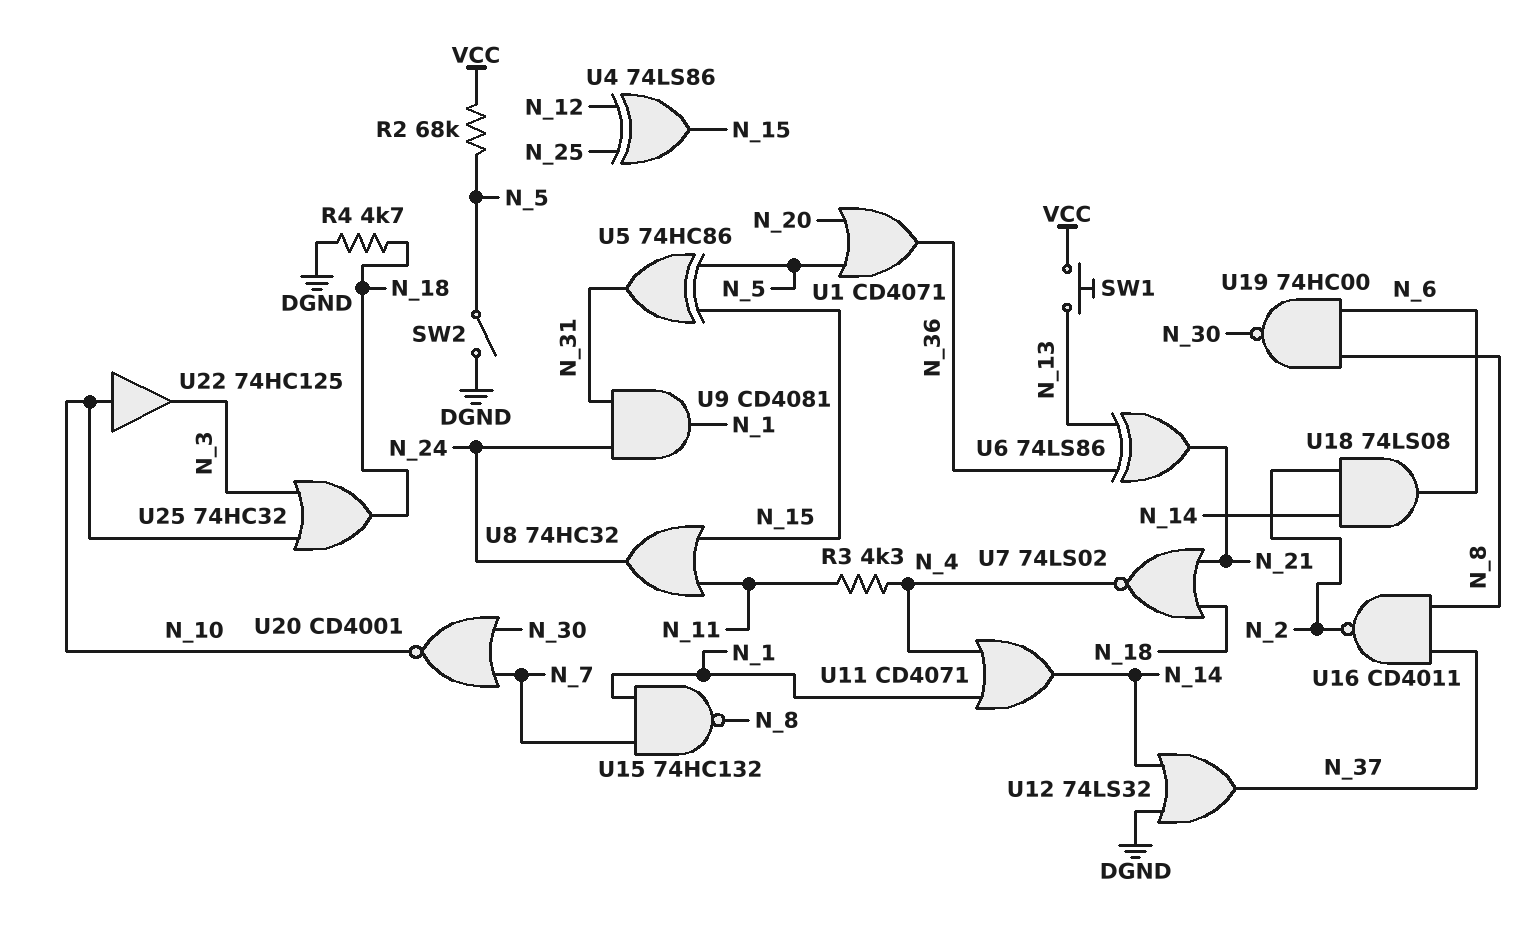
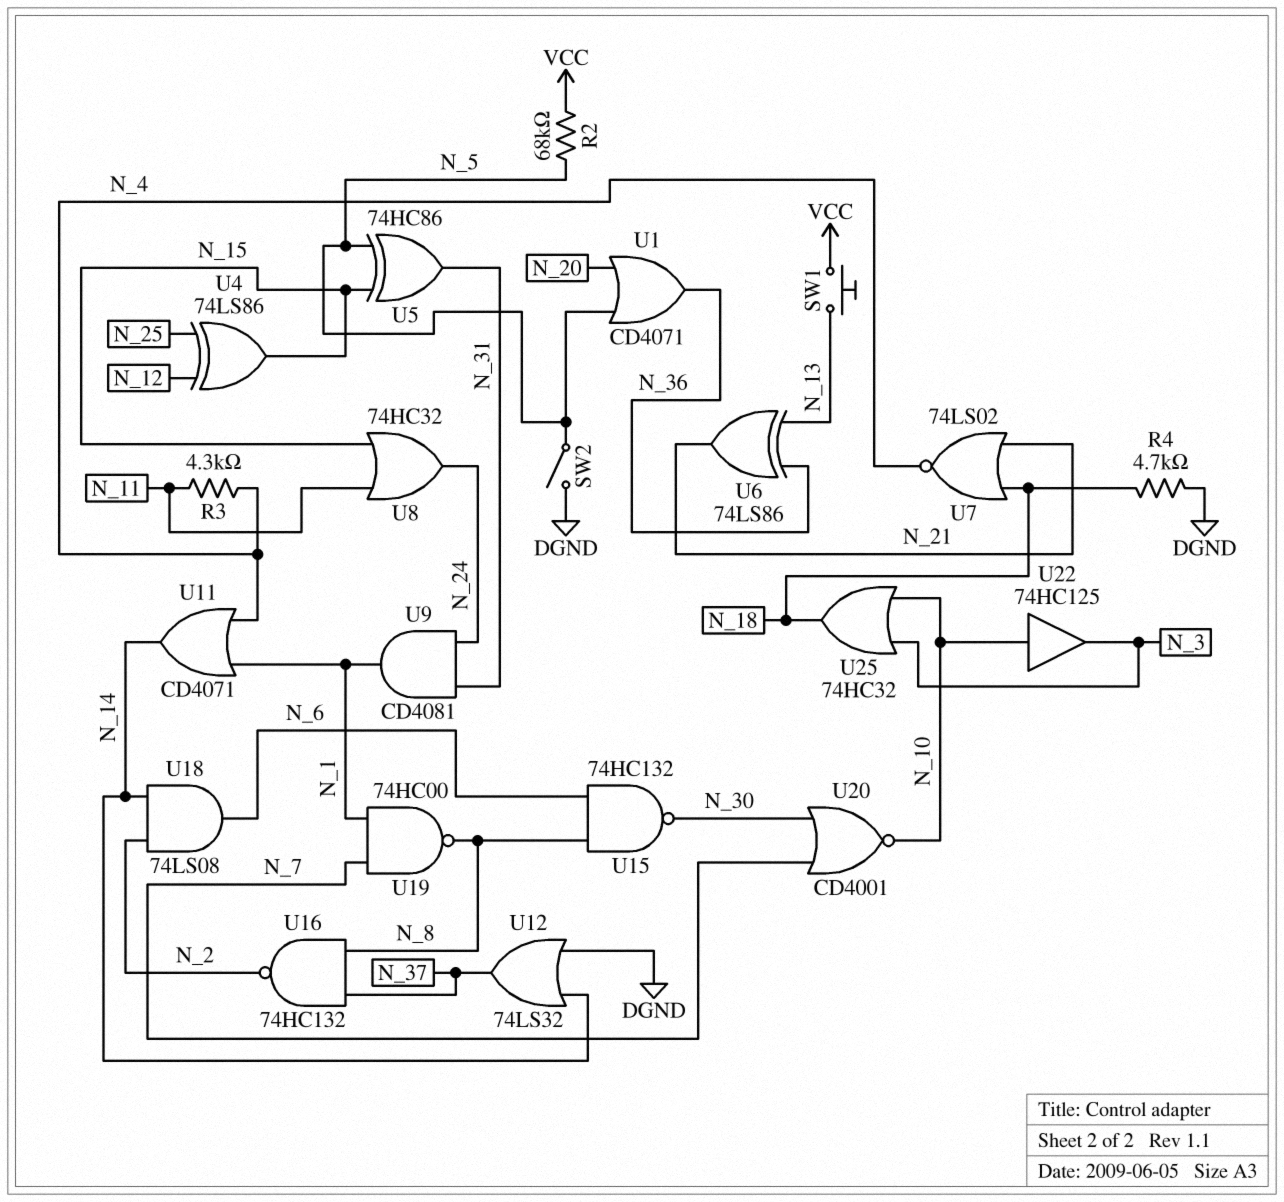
U15: NAND 74HC132 (in N_1, in N_7, out N_8) -> NAND 74HC132 (in N_6, in N_8, out N_30)
U16: NAND CD4011 (in N_8, in N_37, out N_2) -> NAND 74HC132 (in N_8, in N_37, out N_2)
U19: NAND 74HC00 (in N_6, in N_8, out N_30) -> NAND 74HC00 (in N_1, in N_7, out N_8)

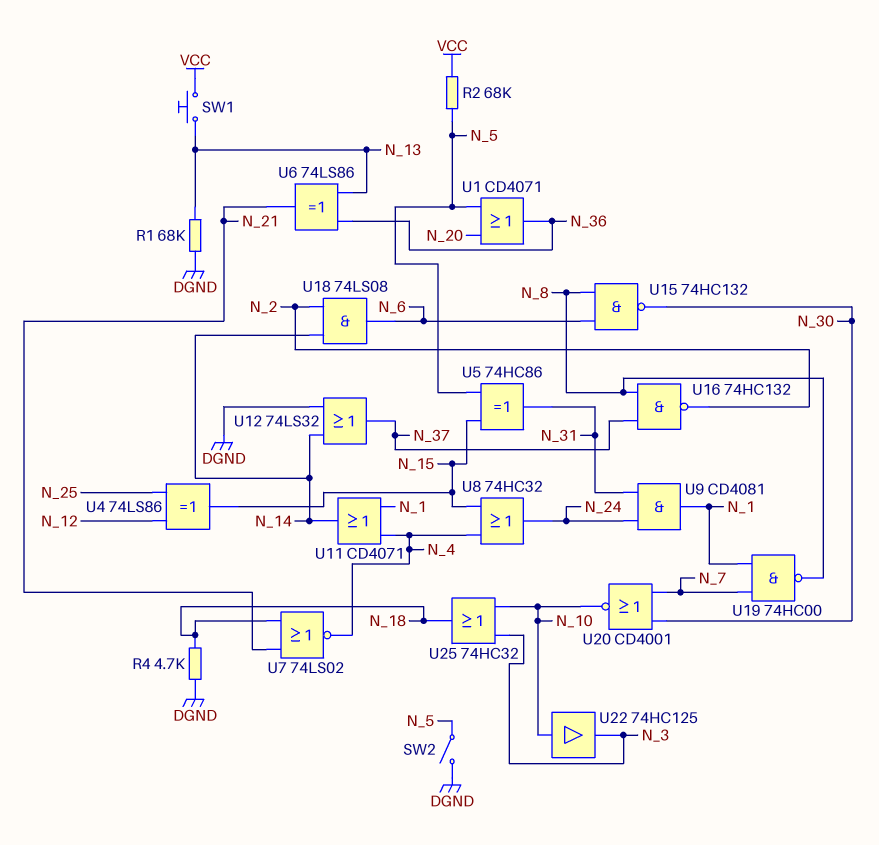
R1: none -> 68k (DGND, N_13)
R3: 4.3k (N_4, N_11) -> none
U8: OR 74HC32 (in N_11, in N_15, out N_24) -> OR 74HC32 (in N_4, in N_15, out N_24)

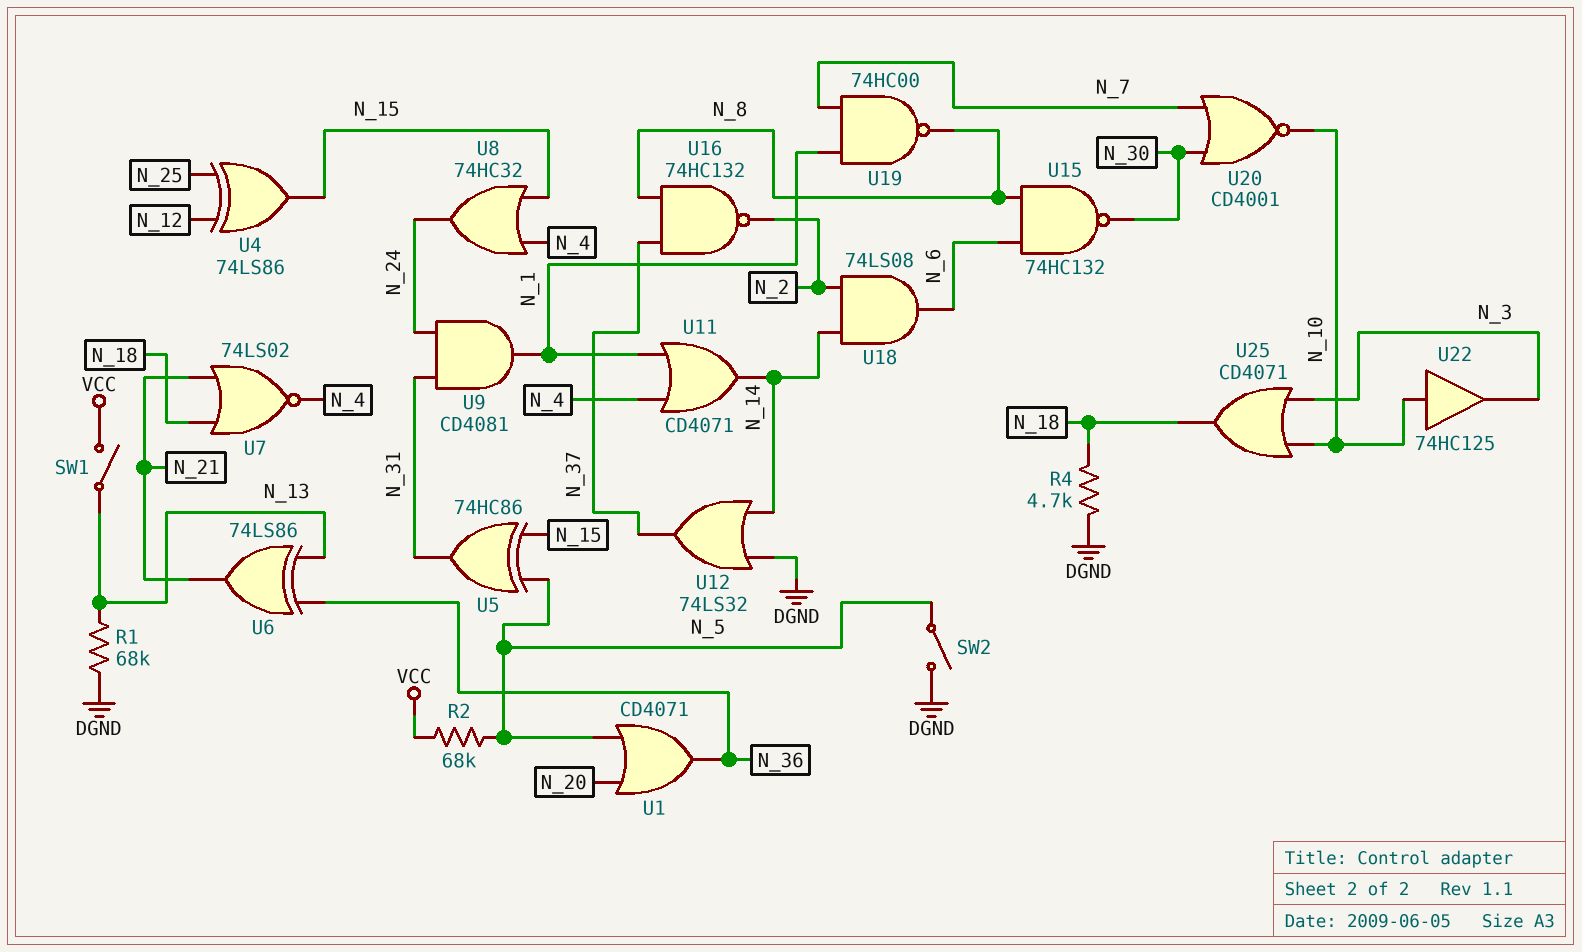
SW1: button (N_13, VCC) -> switch (N_13, VCC)
U25: OR 74HC32 (in N_3, in N_10, out N_18) -> OR CD4071 (in N_3, in N_10, out N_18)

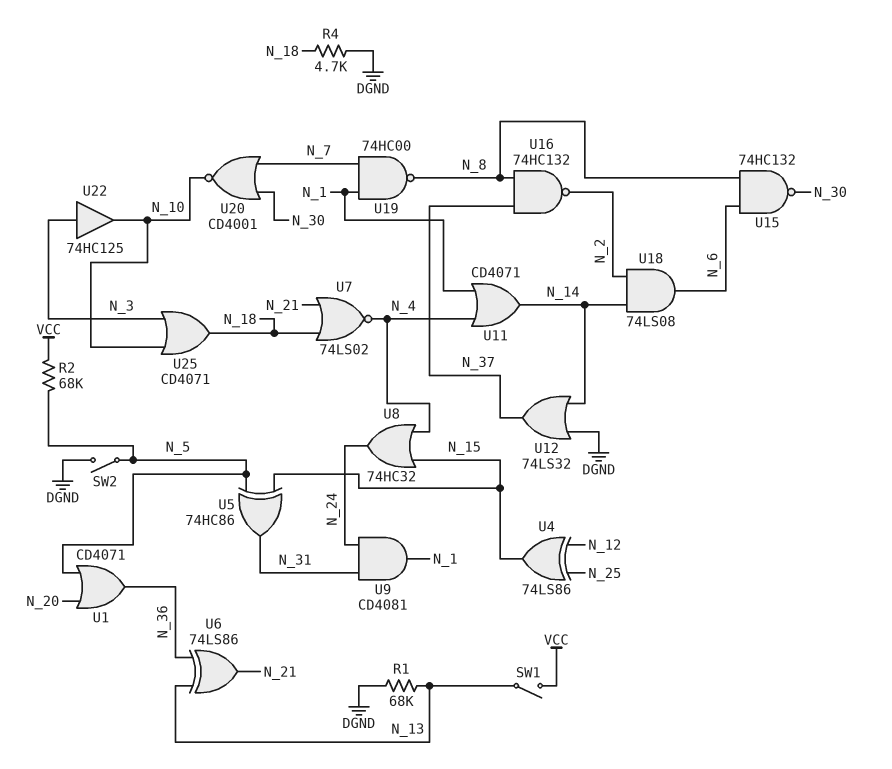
U22: buffer 74HC125 (in N_10, out N_3) -> buffer 74HC125 (in N_3, out N_10)

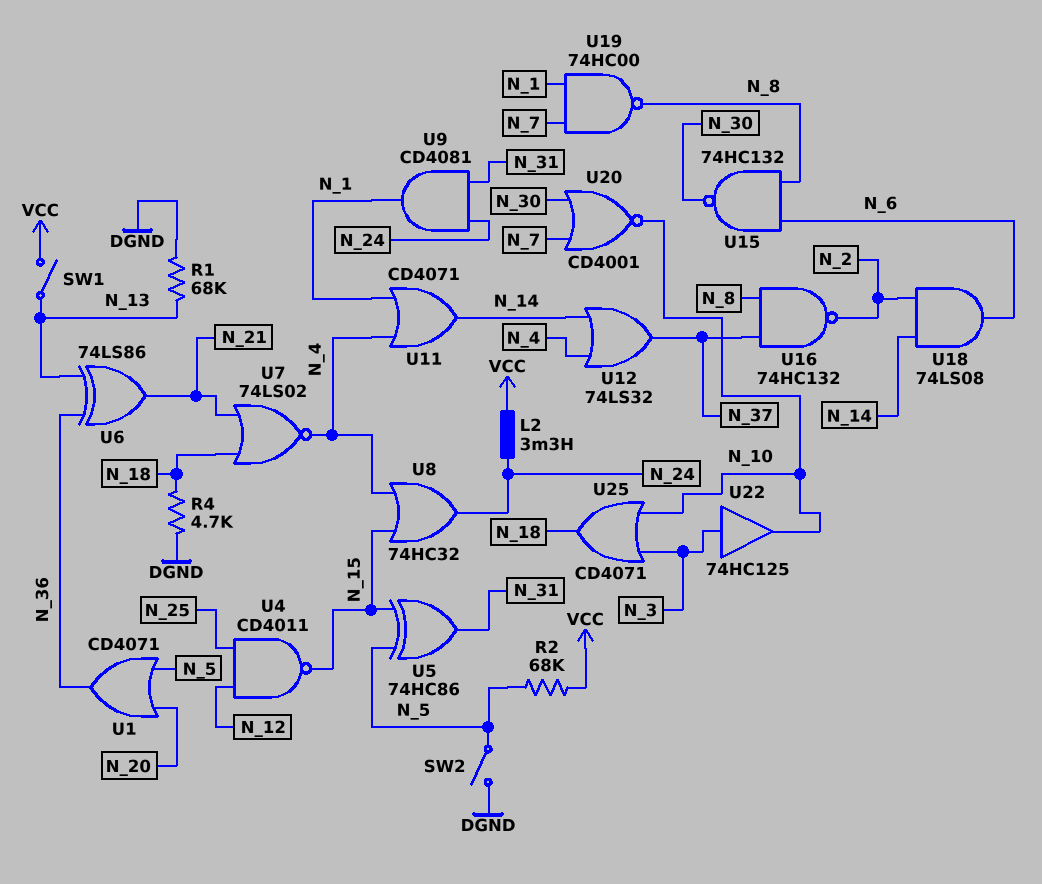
L2: none -> 3.3mH (N_24, VCC)
U4: XOR 74LS86 (in N_12, in N_25, out N_15) -> NAND CD4011 (in N_12, in N_25, out N_15)
U12: OR 74LS32 (in DGND, in N_14, out N_37) -> OR 74LS32 (in N_4, in N_14, out N_37)

